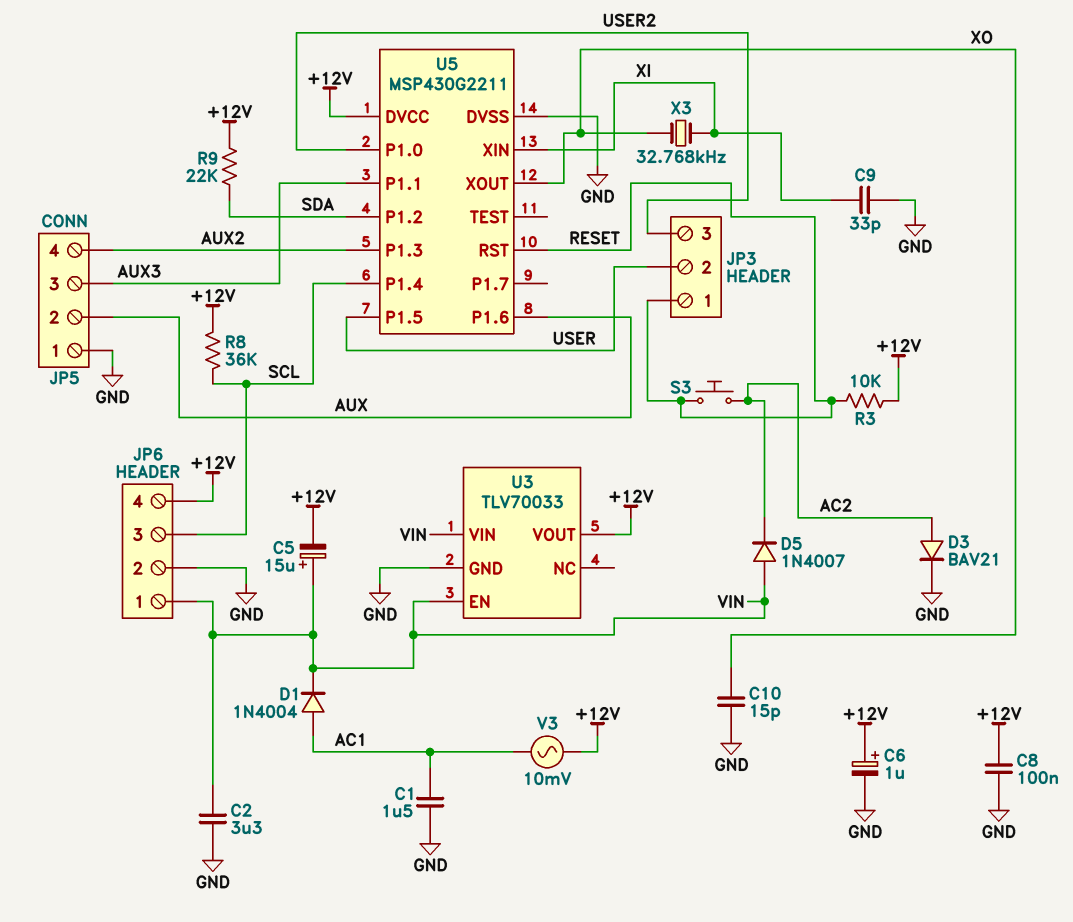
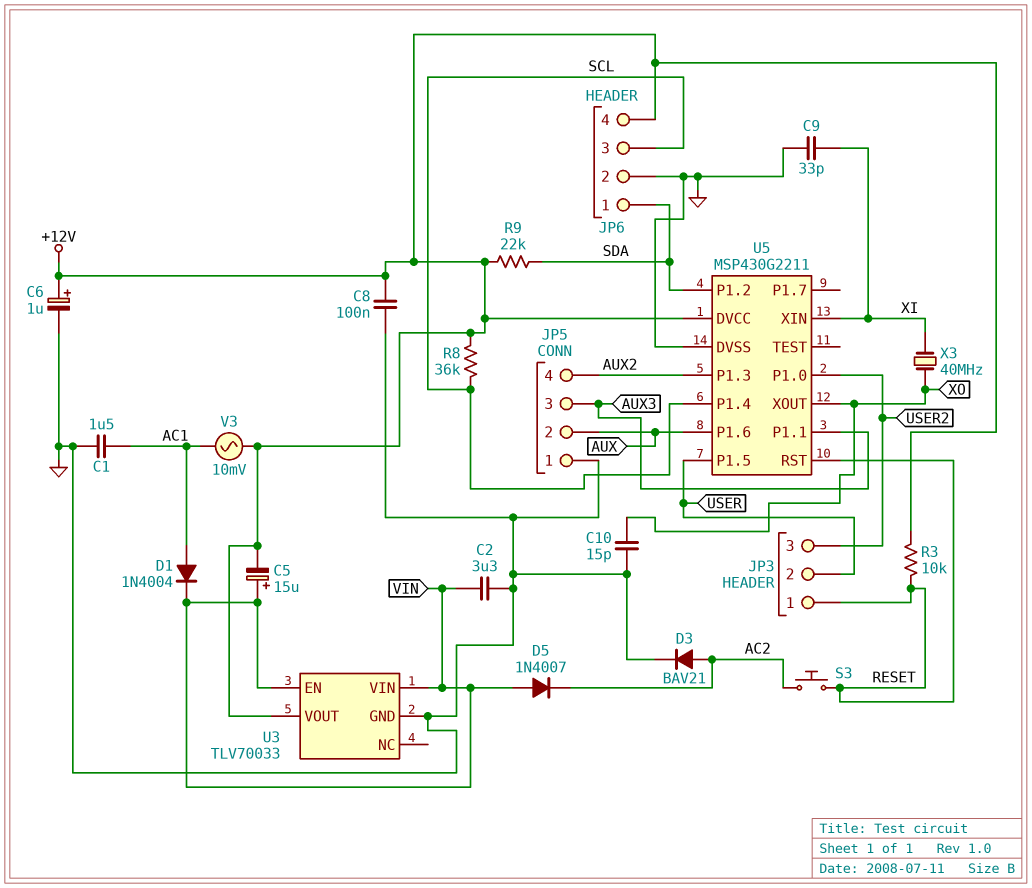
JP6 pin 1: VIN -> SDA
X3: 32.768kHz (XI, XO) -> 40MHz (XI, XO)

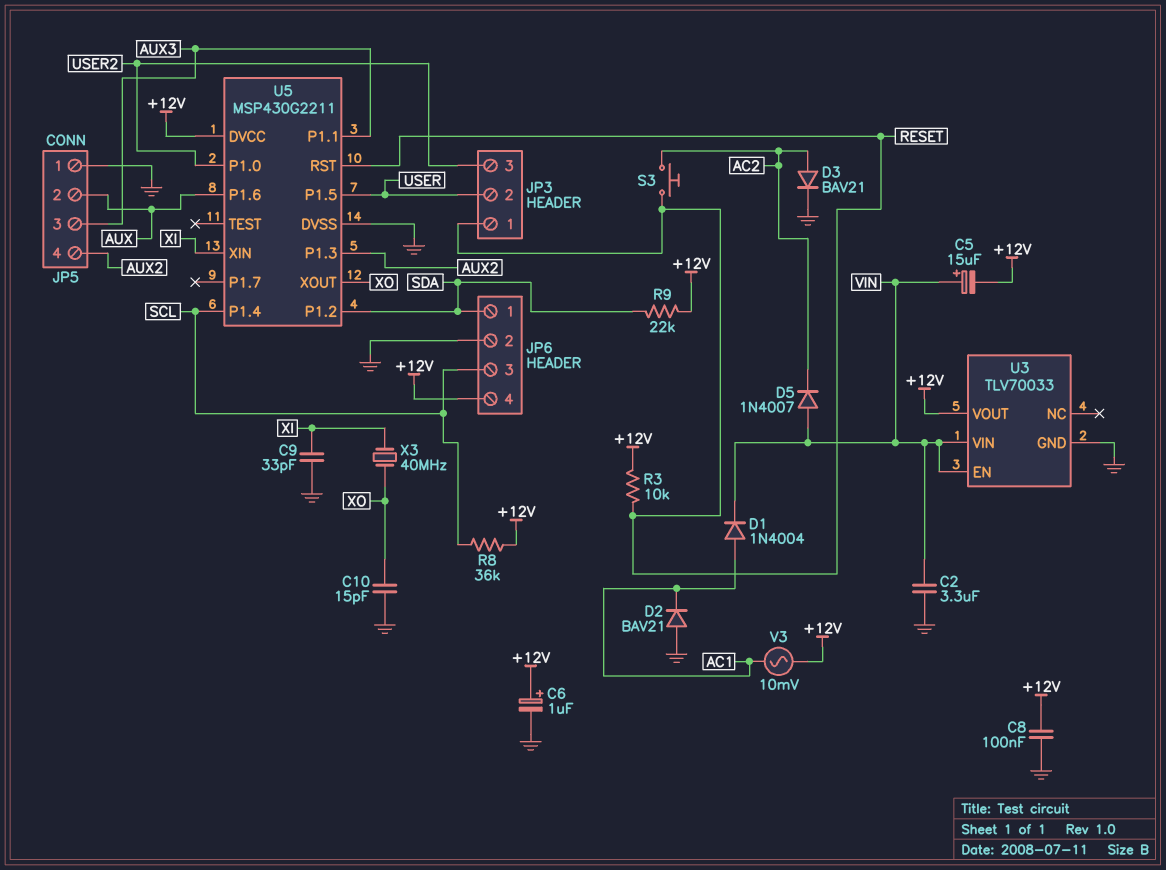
C1: 1.5uF (AC1, GND) -> none
D2: none -> diode BAV21 (A GND, K AC1)

